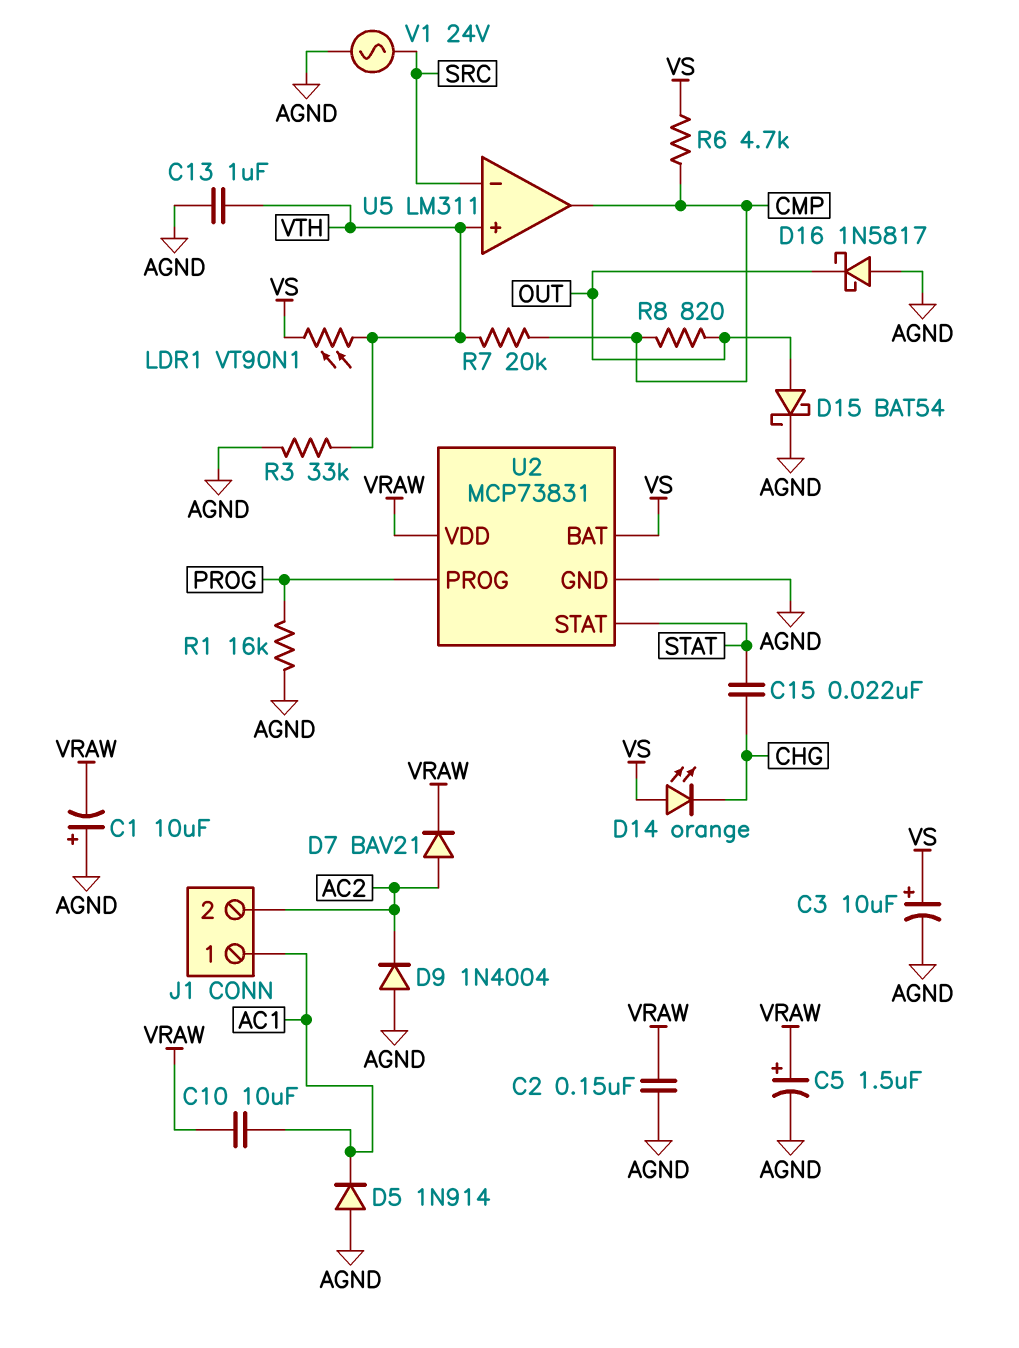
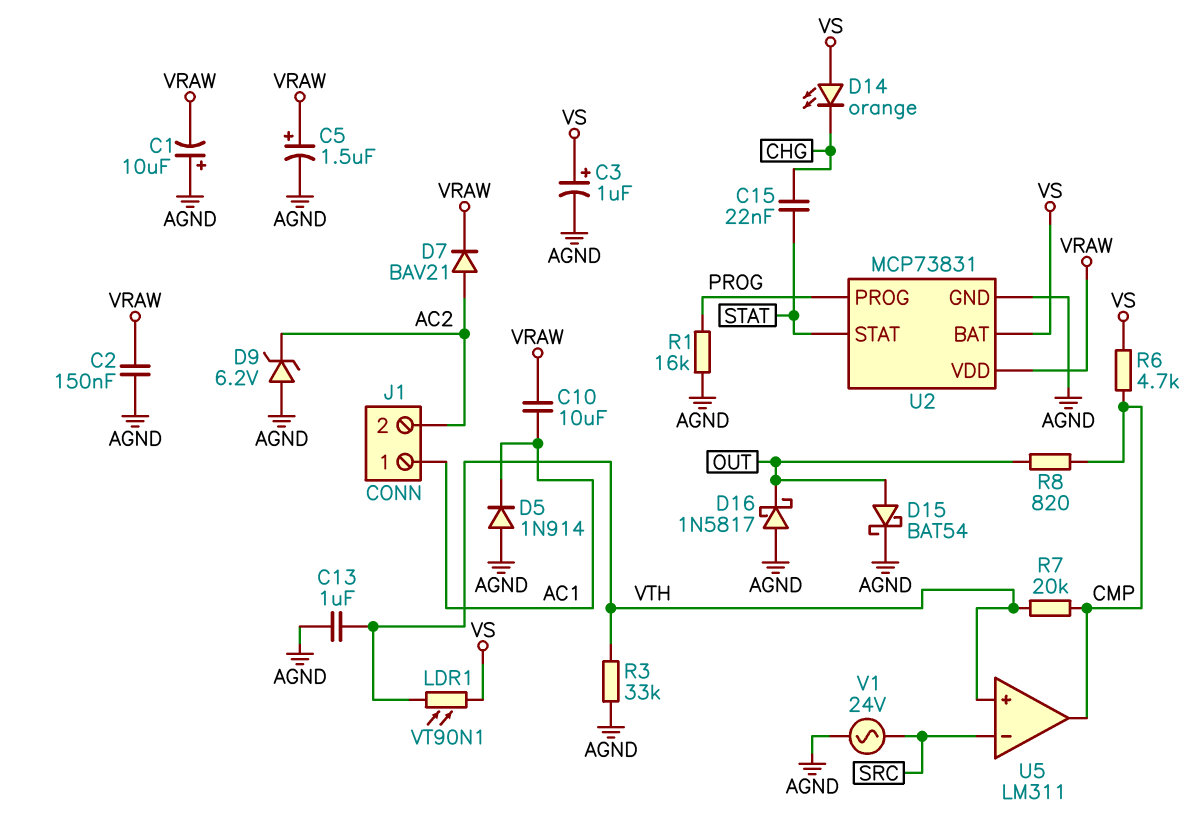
C3: 10uF (plus VS, minus AGND) -> 1uF (plus VS, minus AGND)
D9: diode 1N4004 (A AGND, K AC2) -> zener 6.2V (A AGND, K AC2)

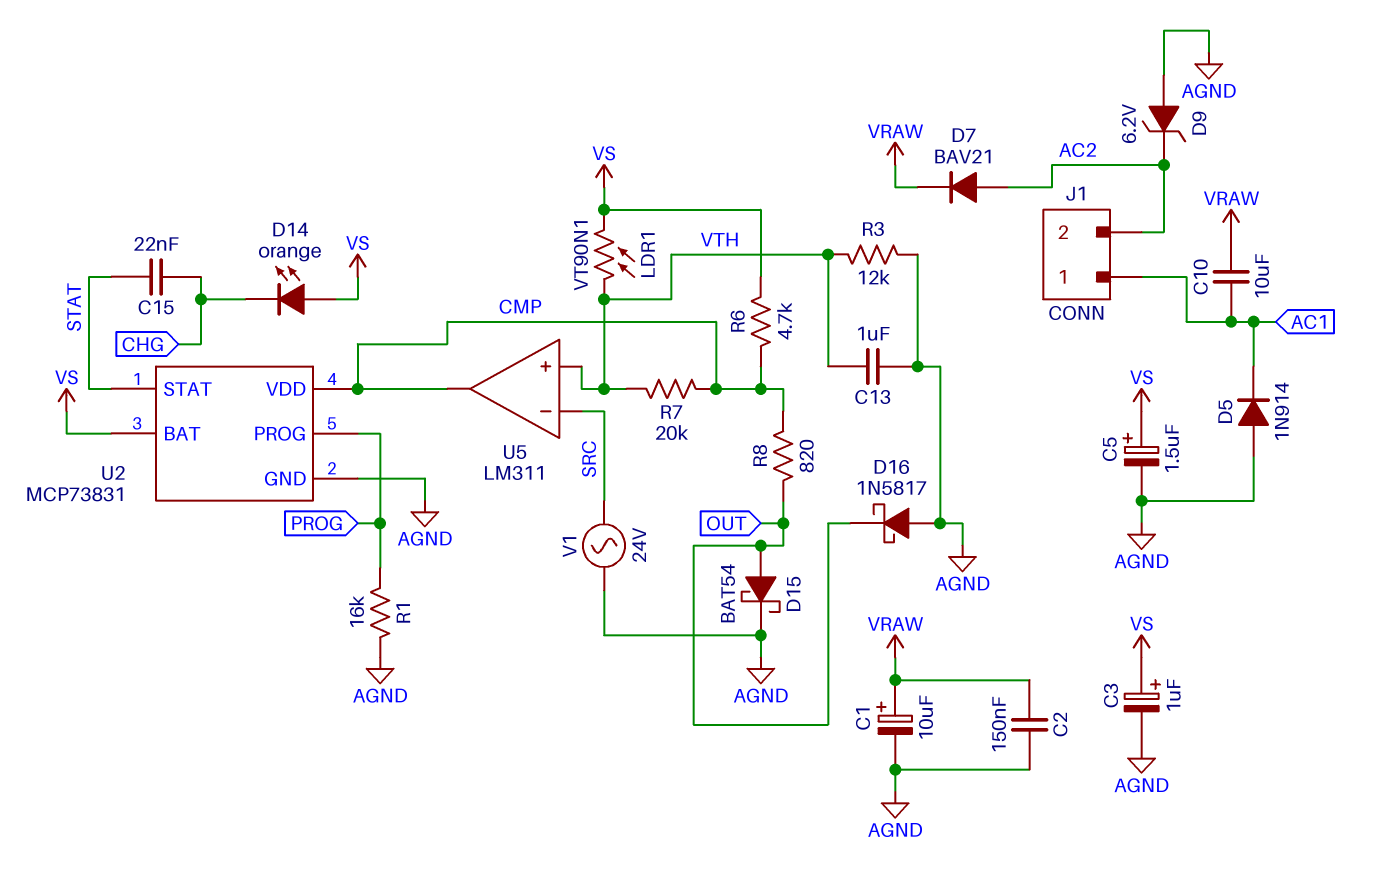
C1: 10uF (plus AGND, minus VRAW) -> 10uF (plus VRAW, minus AGND)
C5: 1.5uF (plus VRAW, minus AGND) -> 1.5uF (plus VS, minus AGND)
R3: 33k (AGND, VTH) -> 12k (AGND, VTH)
U2 pin VDD: VRAW -> CMP

